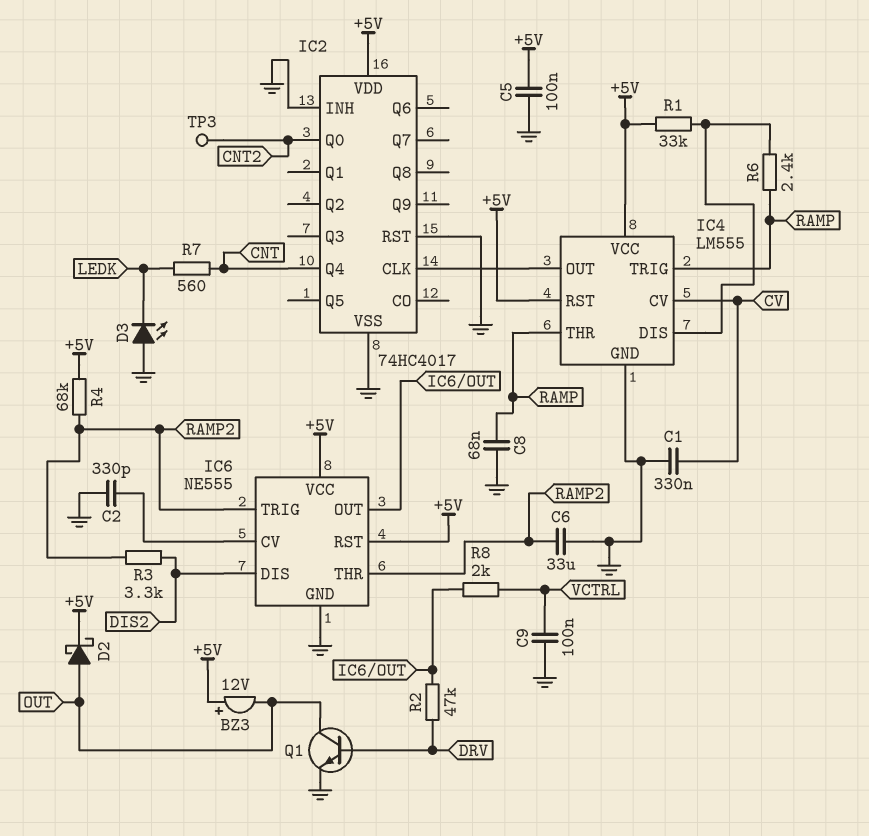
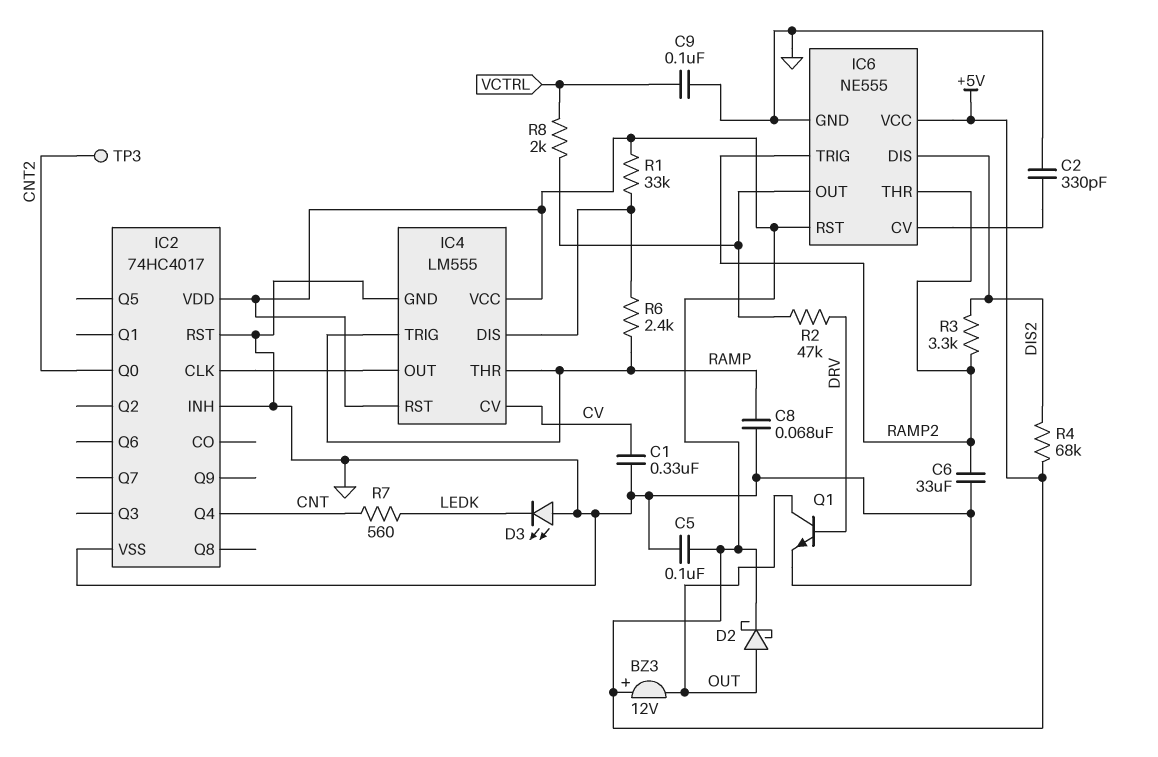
R4: 68k (+5V, RAMP2) -> 68k (+5V, DIS2)

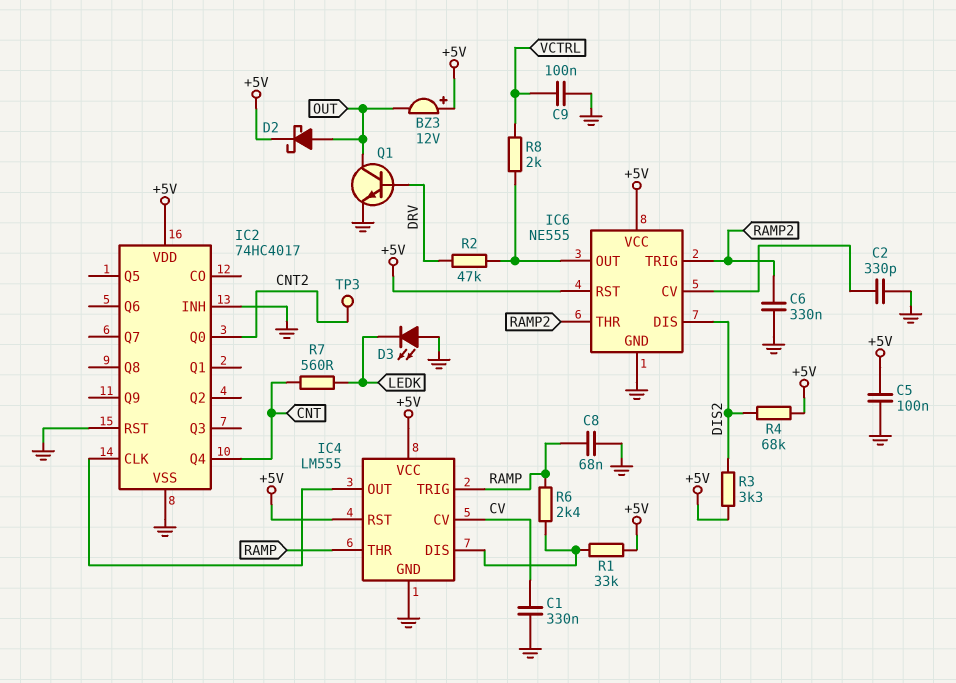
C6: 33uF (GND, RAMP2) -> 330nF (GND, RAMP2)
R3: 3.3k (DIS2, RAMP2) -> 3.3k (+5V, DIS2)

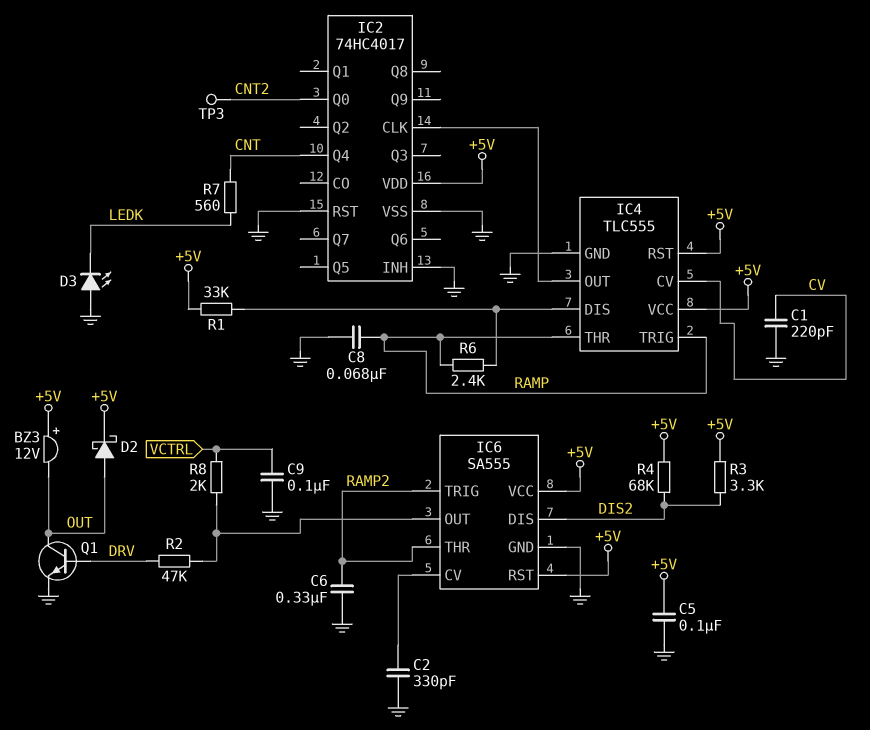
C1: 330nF (CV, GND) -> 220pF (CV, GND)
IC4: LM555 -> TLC555
IC6: NE555 -> SA555

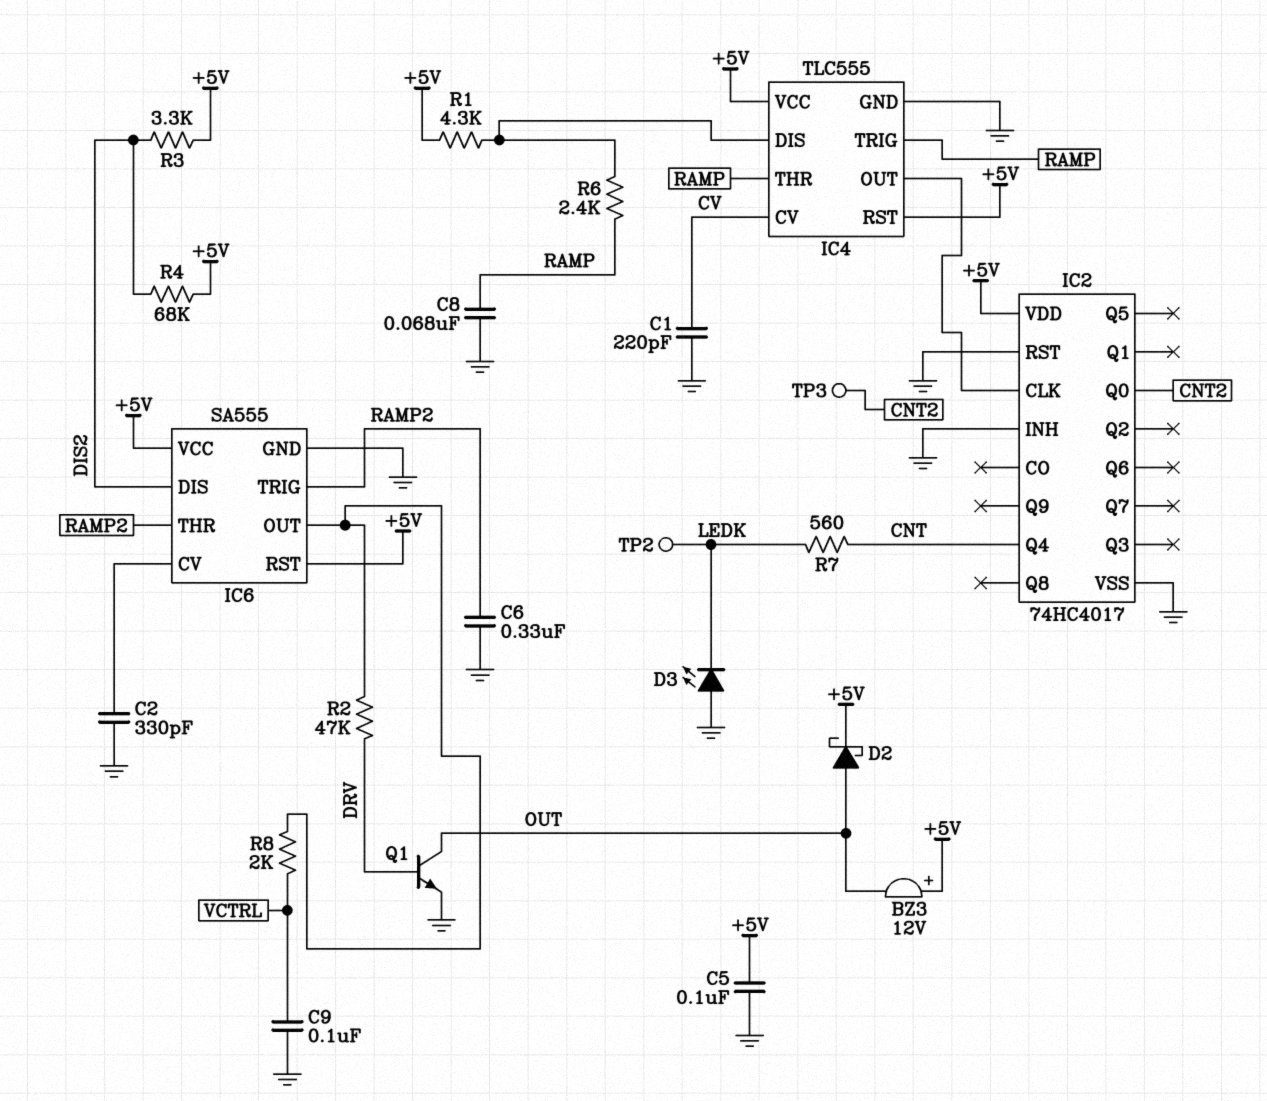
R1: 33k (+5V, IC4/DIS) -> 4.3k (+5V, IC4/DIS)
TP2: none -> test point (LEDK)

